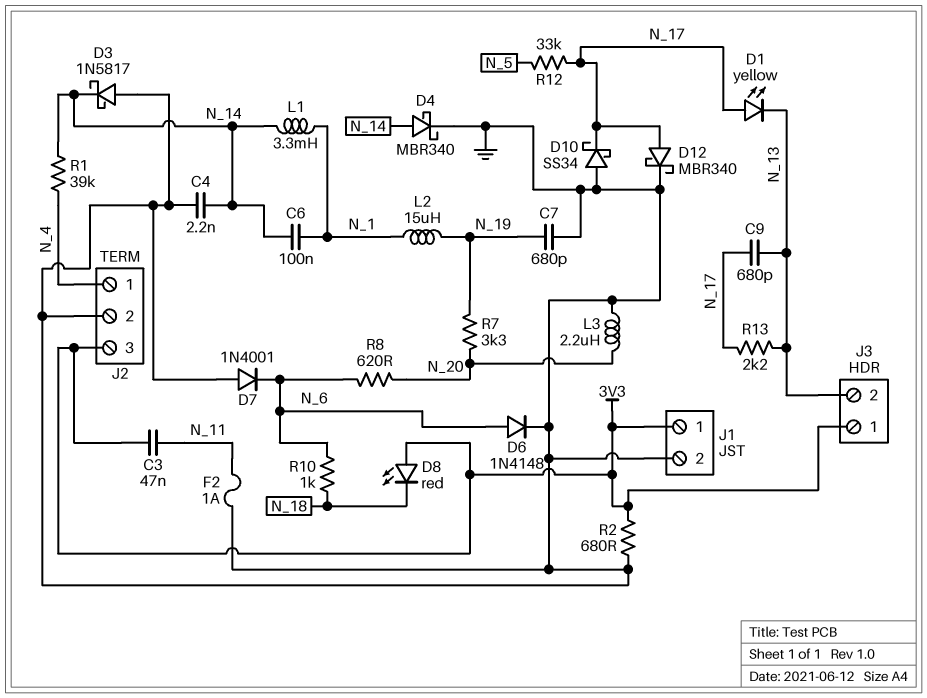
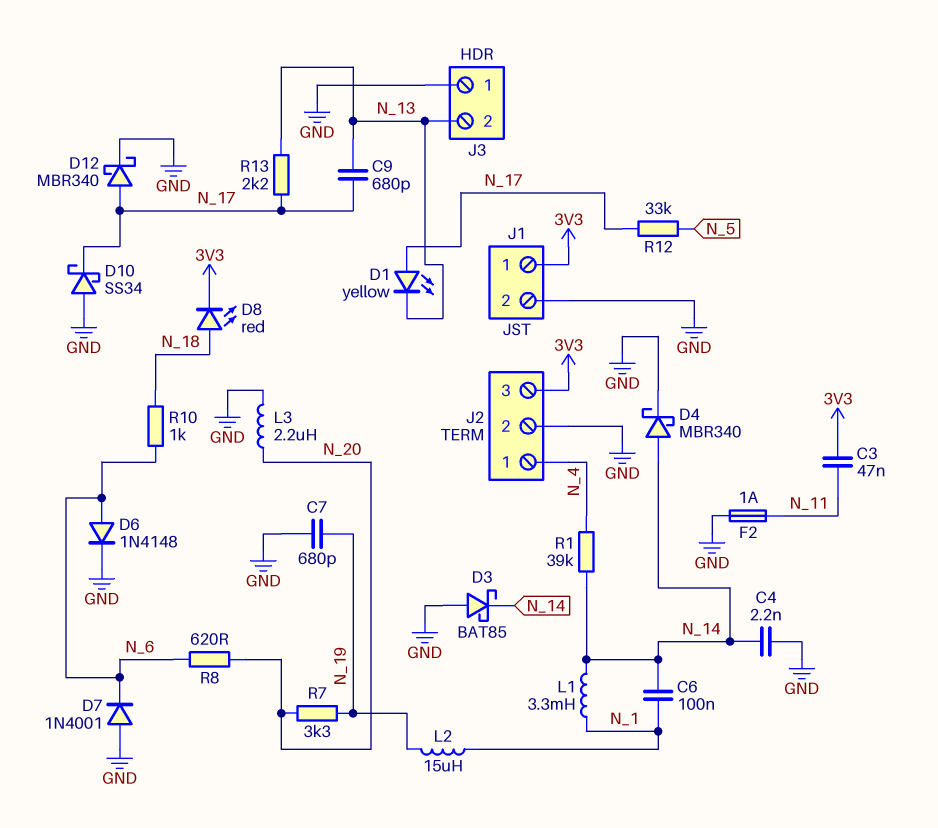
D3: schottky 1N5817 (A GND, K N_14) -> schottky BAT85 (A GND, K N_14)
D8: LED red (A 3V3, K N_18) -> LED red (A N_18, K 3V3)
J3 pin 1: 3V3 -> GND
R2: 680 (3V3, GND) -> none

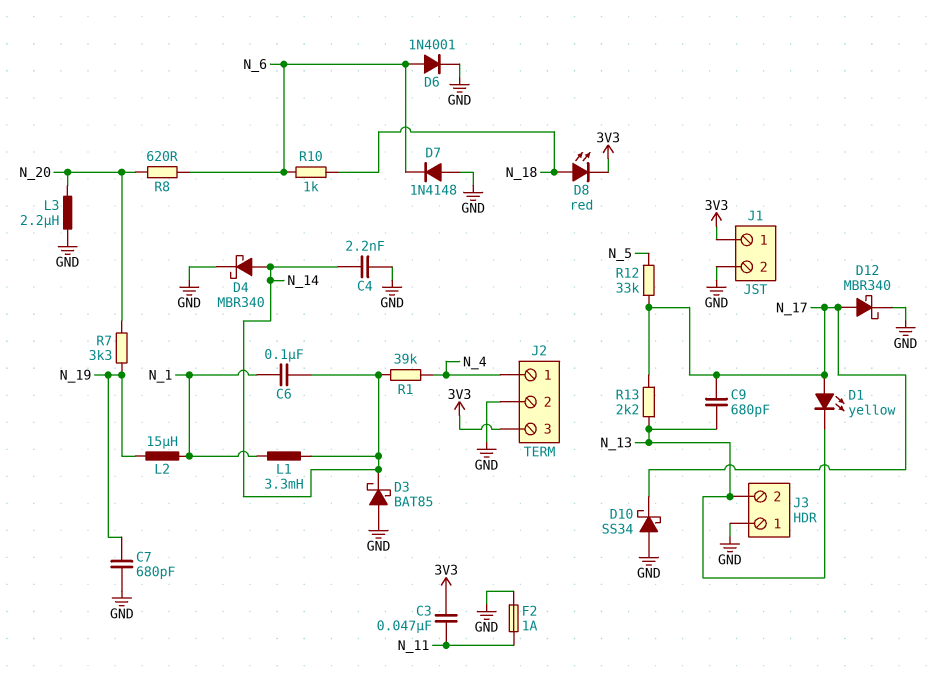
D6: diode 1N4148 (A N_6, K GND) -> diode 1N4001 (A N_6, K GND)
D7: diode 1N4001 (A GND, K N_6) -> diode 1N4148 (A GND, K N_6)

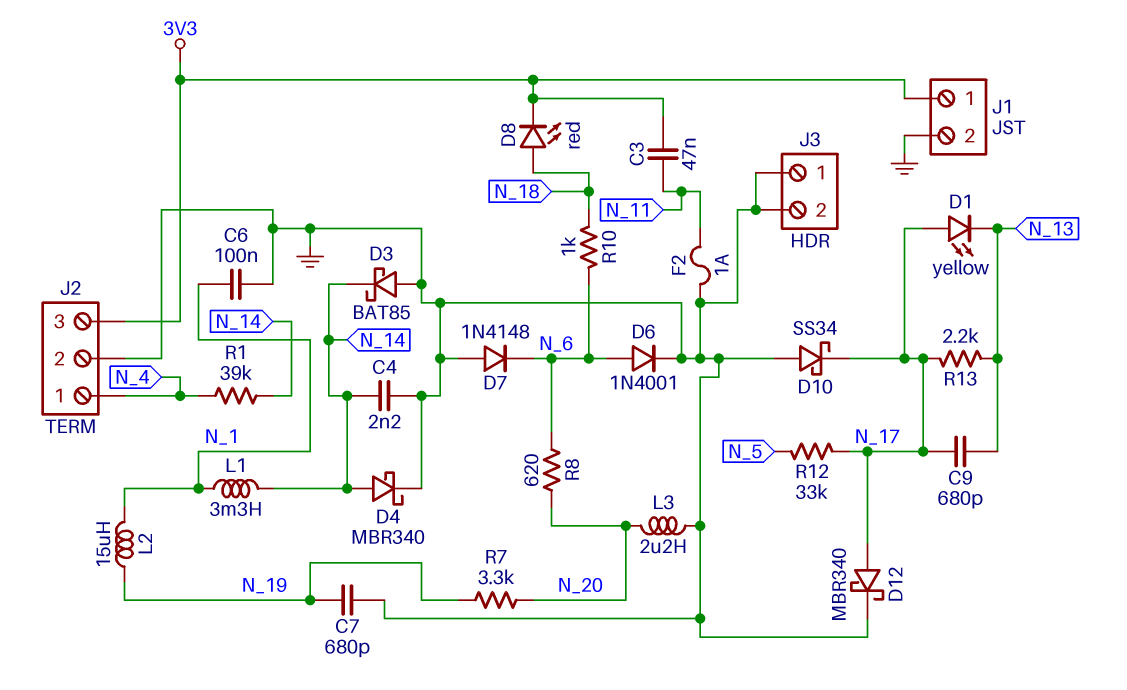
C6: 100nF (N_1, N_14) -> 100nF (GND, N_1)
J3 pin 2: N_13 -> GND

